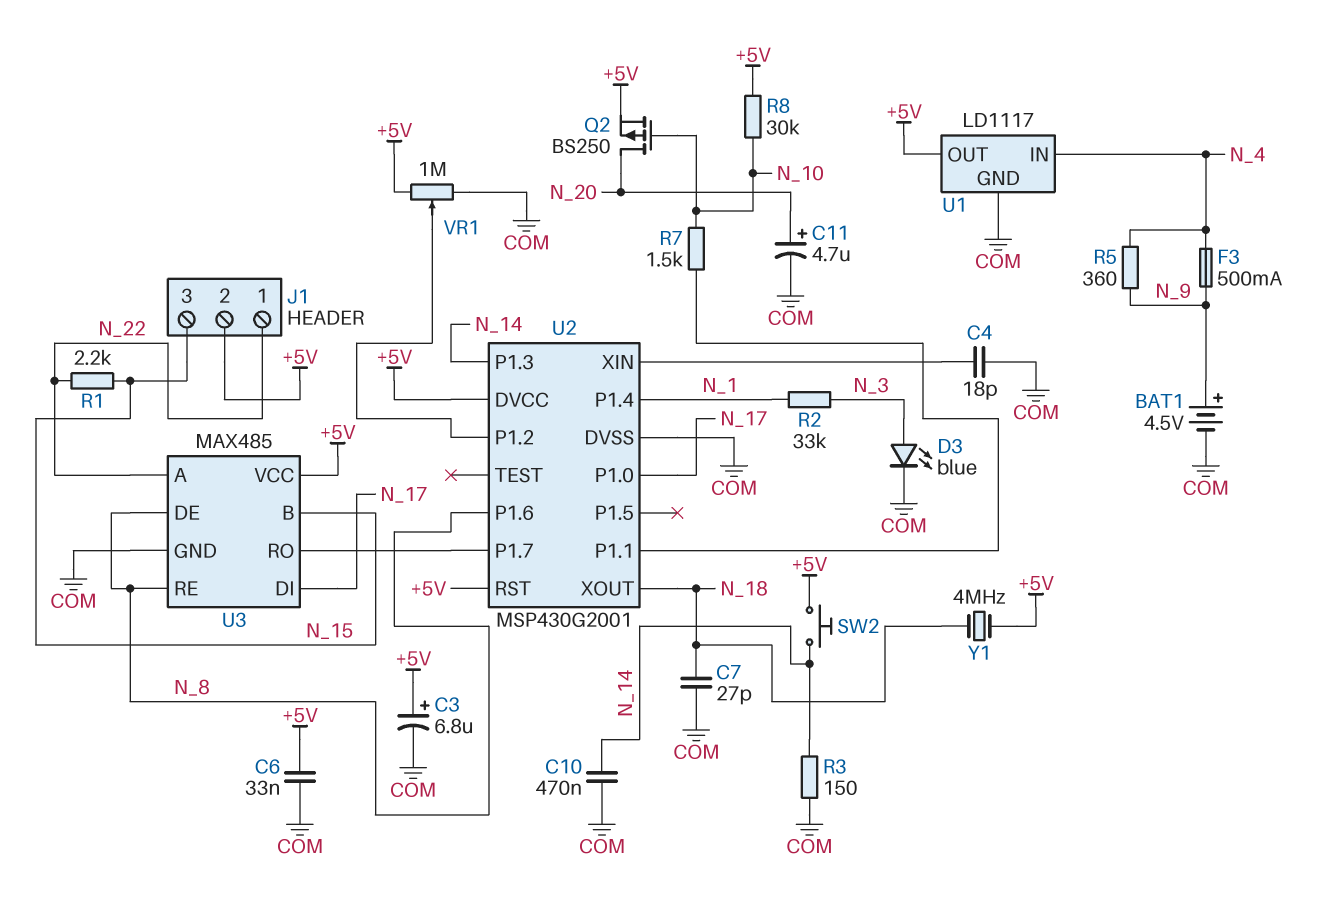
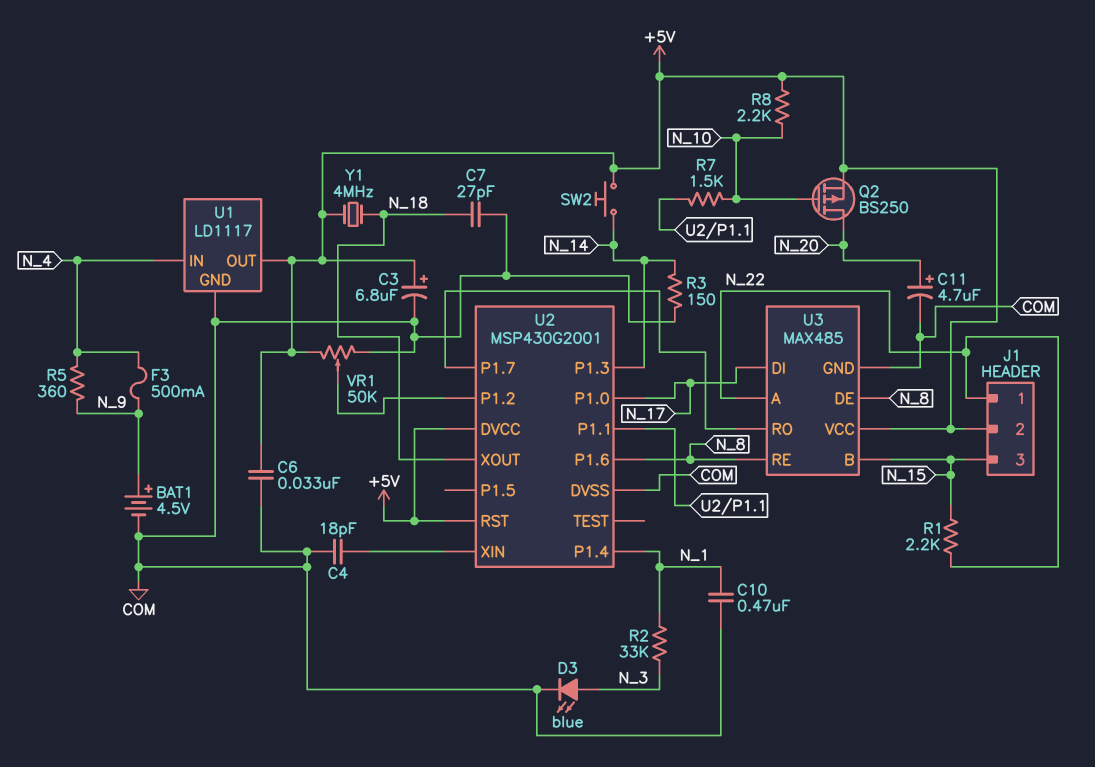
C10: 470nF (COM, N_14) -> 470nF (COM, N_1)
R8: 30k (+5V, N_10) -> 2.2k (+5V, N_10)
VR1: 1M (+5V, COM, wiper U2/P1.2) -> 50k (+5V, COM, wiper U2/P1.2)

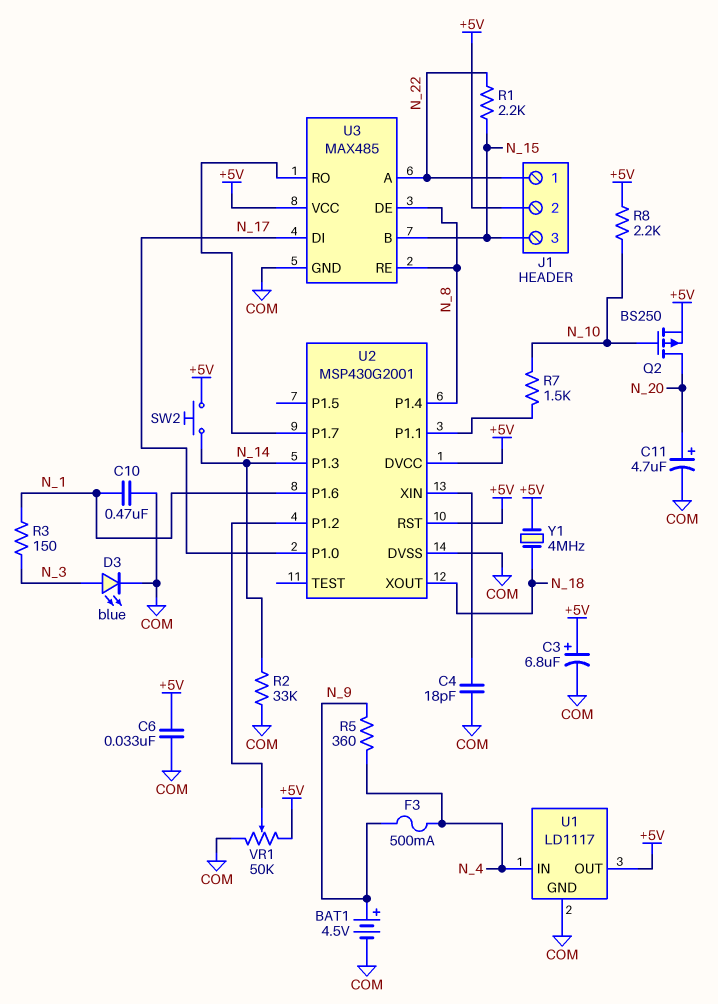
C7: 27pF (COM, N_18) -> none
R2: 33k (N_1, N_3) -> 33k (COM, N_14)
R3: 150 (COM, N_14) -> 150 (N_1, N_3)
U2 pin P1.4: N_1 -> N_8
U2 pin P1.6: N_8 -> N_1

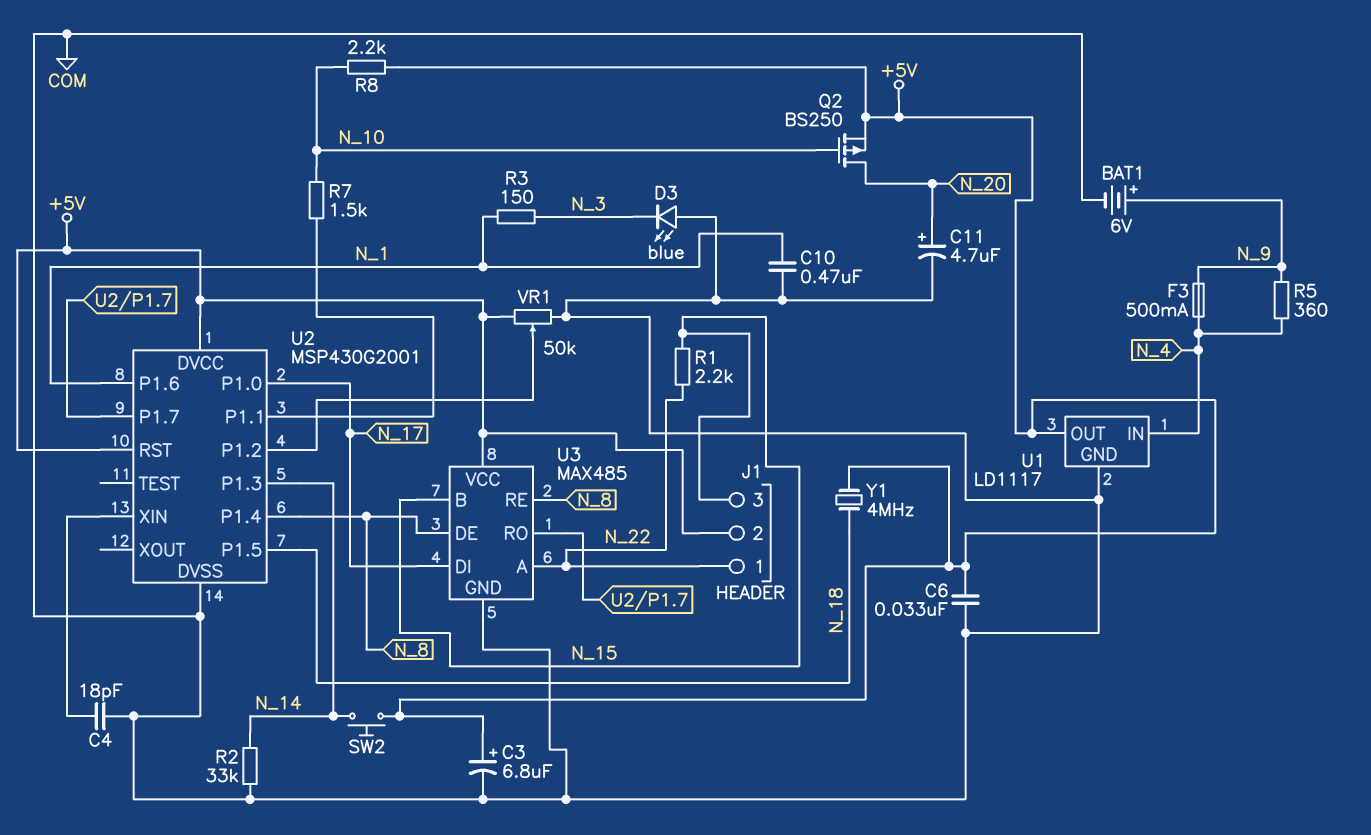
BAT1: 4.5V (plus N_9, minus COM) -> 6V (plus N_9, minus COM)
D3: LED blue (A N_3, K COM) -> LED blue (A COM, K N_3)
U2 pin P1.5: none -> N_18
U2 pin XOUT: N_18 -> none

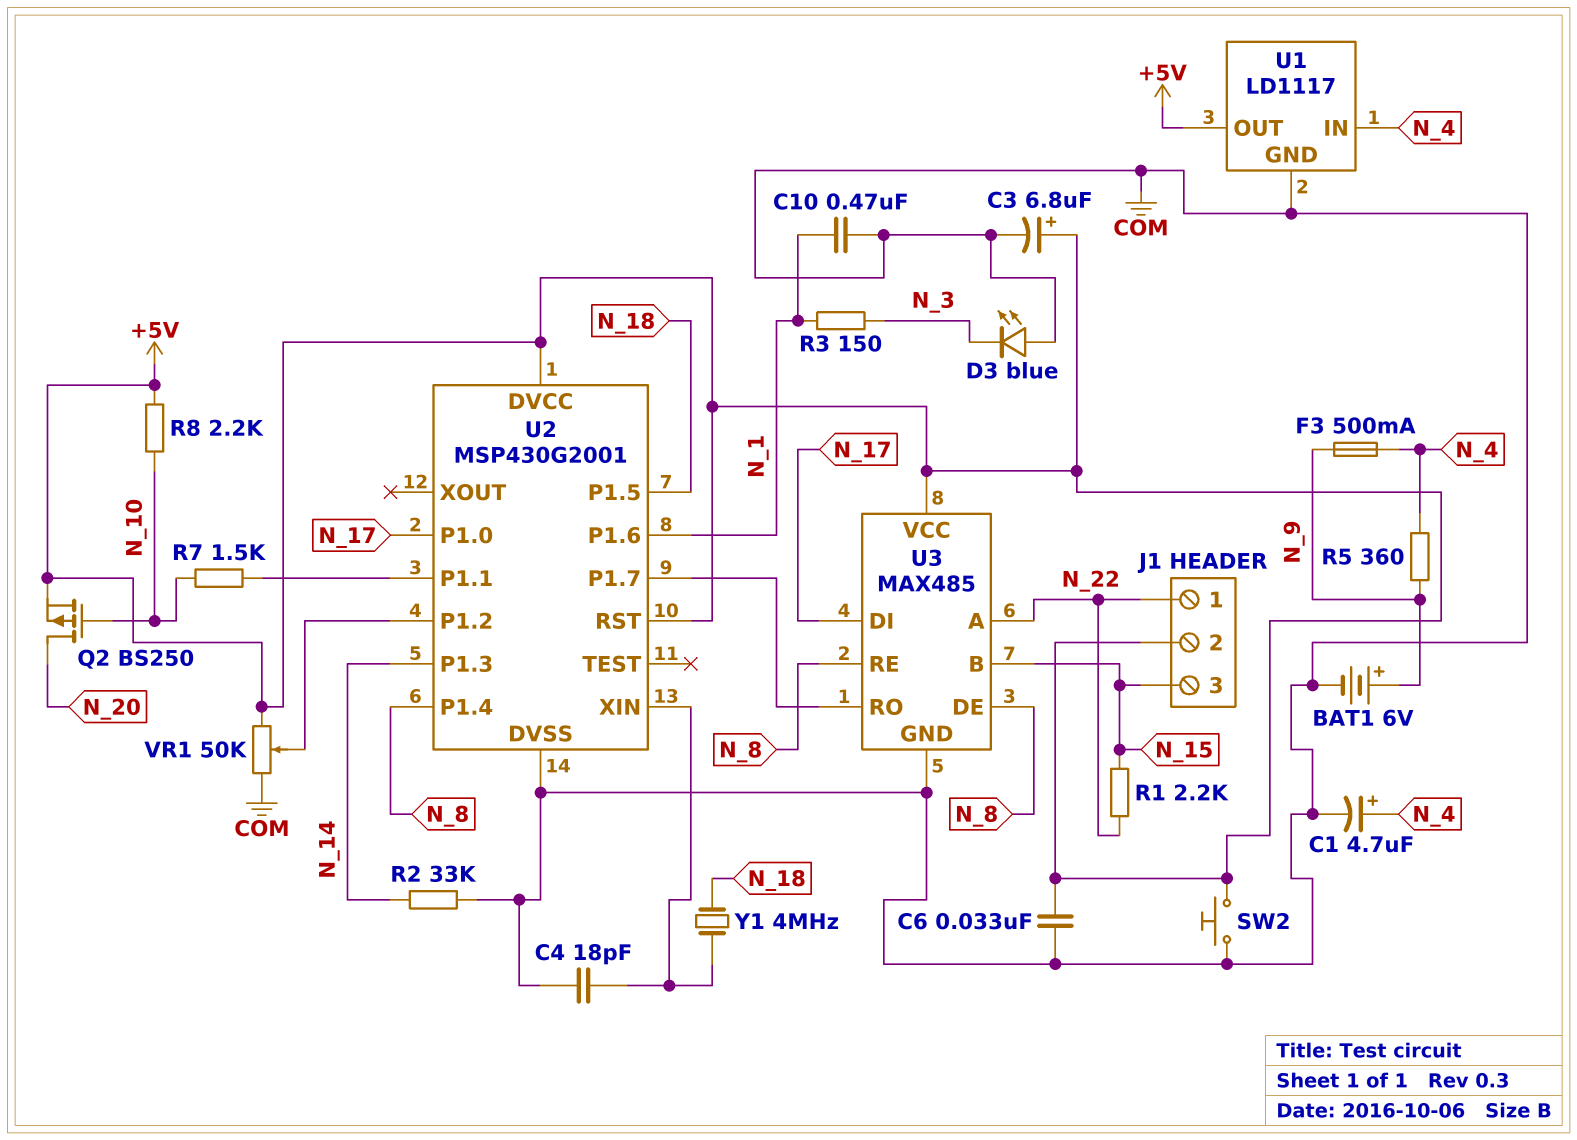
C1: none -> 4.7uF (plus N_4, minus COM)
C11: 4.7uF (plus N_20, minus COM) -> none
SW2: button (+5V, N_14) -> button (+5V, COM)
Y1: 4MHz (+5V, N_18) -> 4MHz (N_18, U2/XIN)

